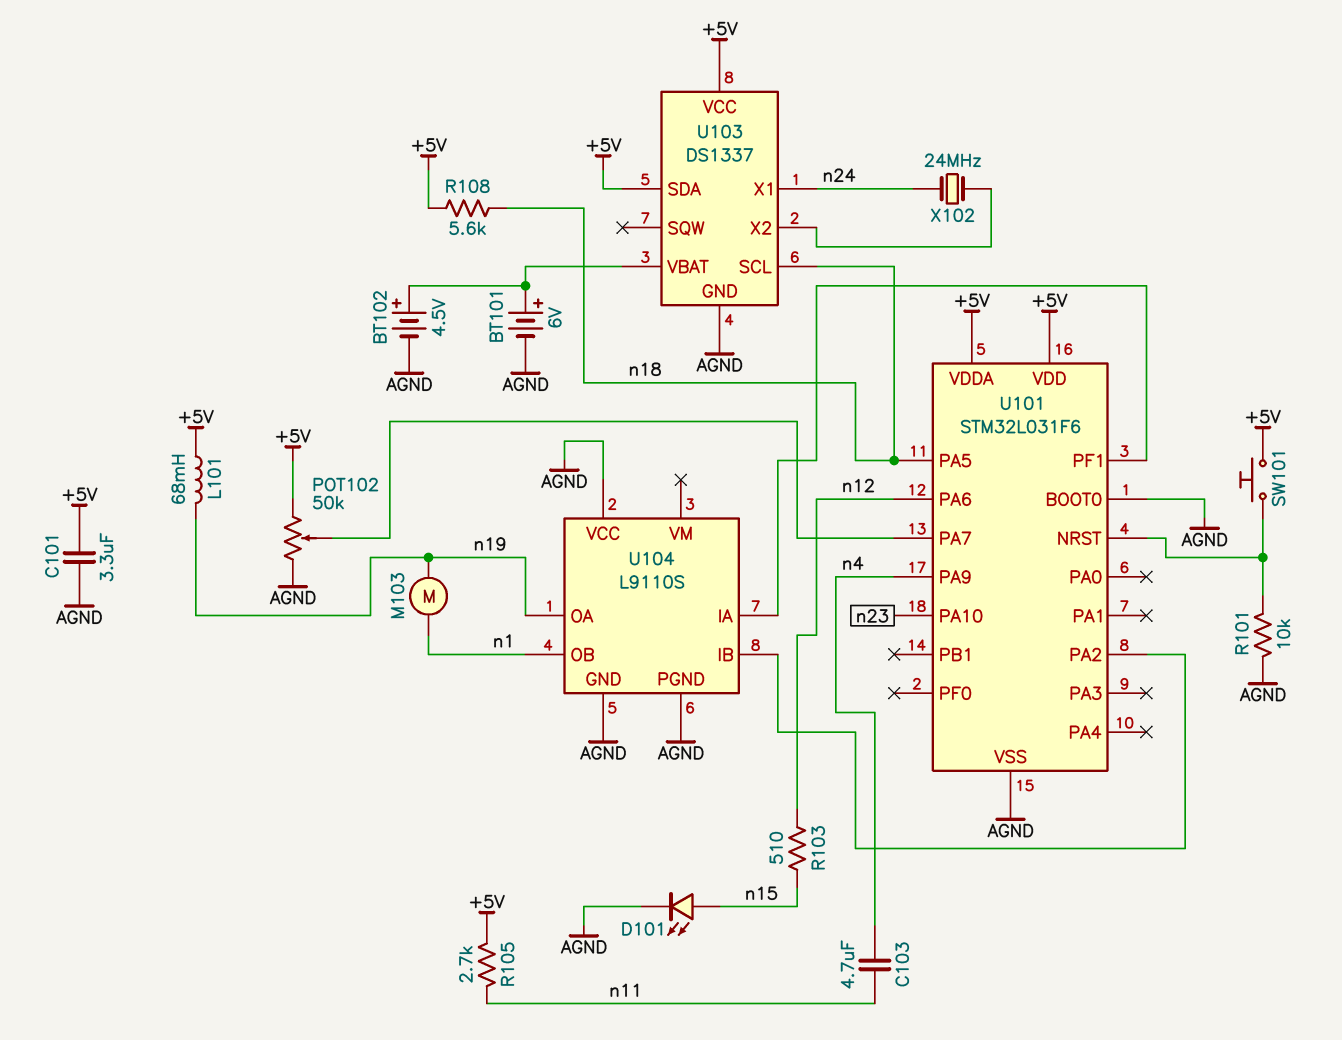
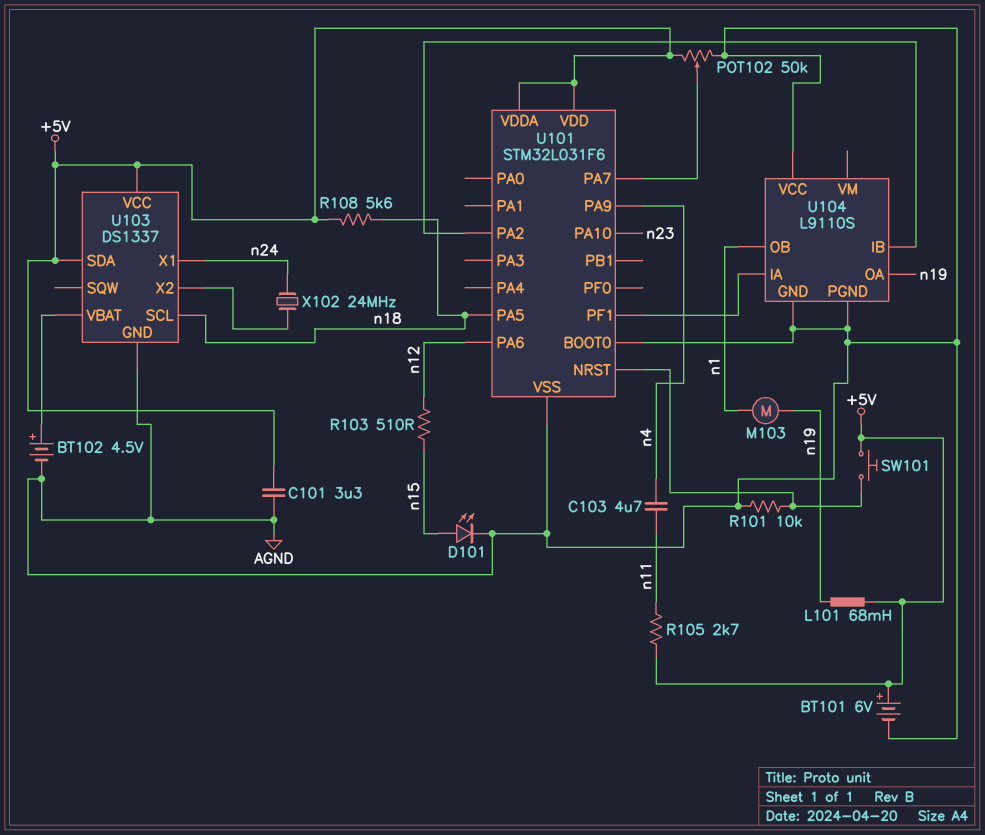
BT101: 6V (plus U103/VBAT, minus AGND) -> 6V (plus +5V, minus AGND)

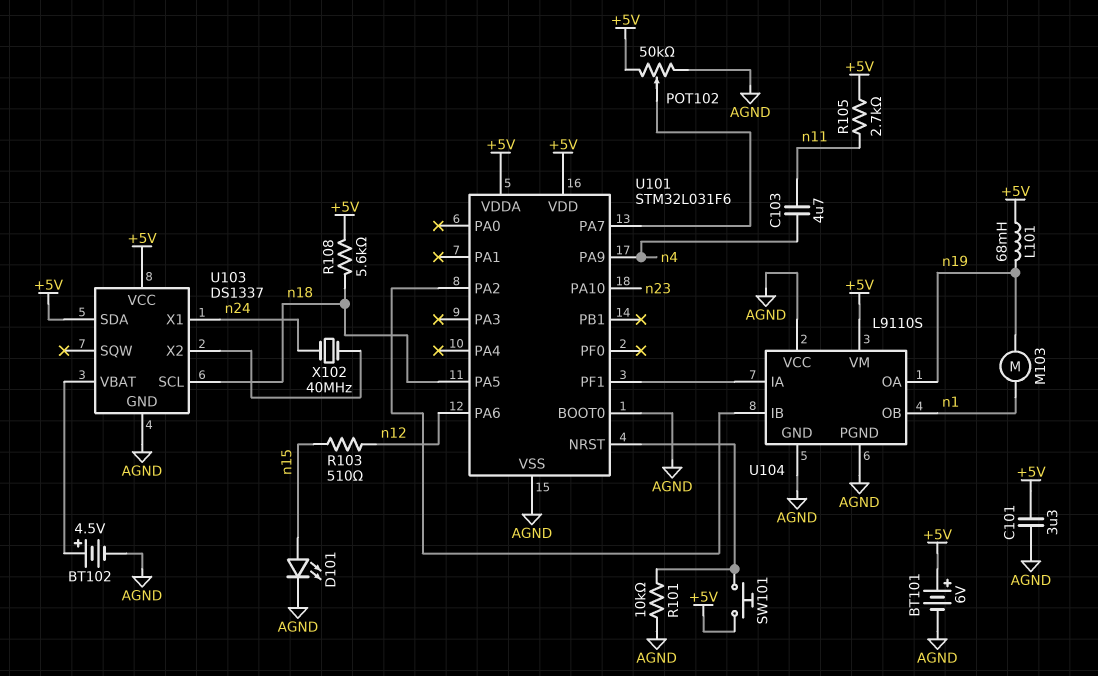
U104 pin VM: none -> +5V
X102: 24MHz (U103/X2, n24) -> 40MHz (U103/X2, n24)

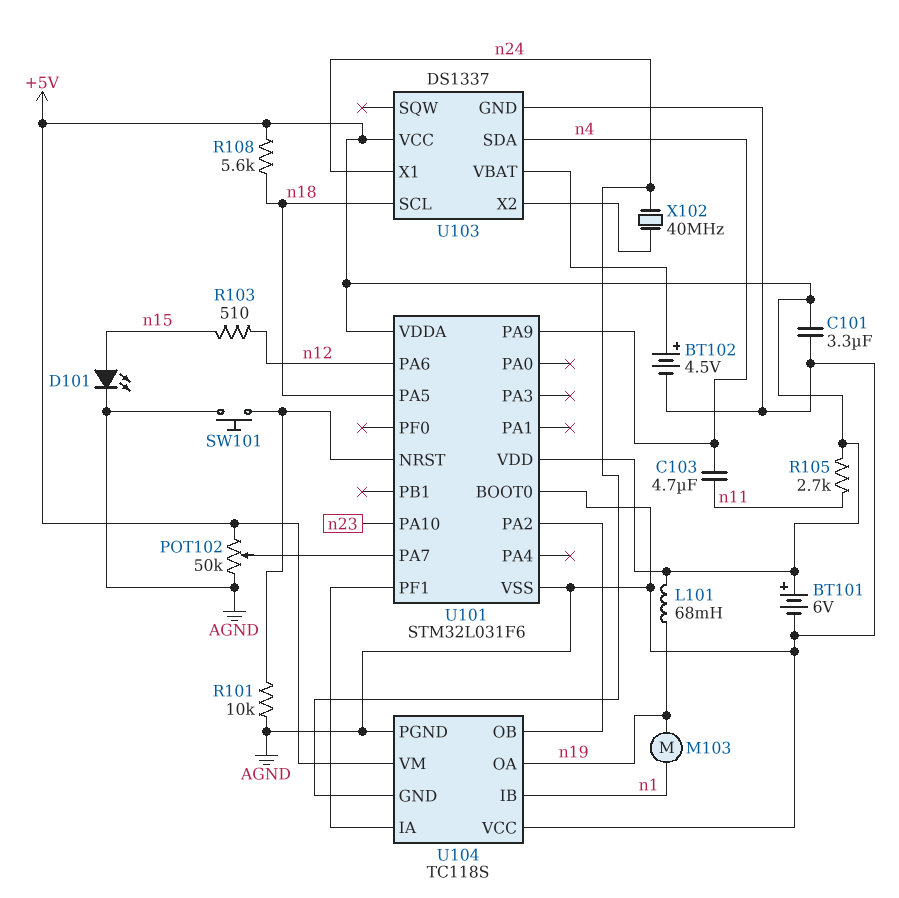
SW101: button (+5V, U101/NRST) -> button (AGND, U101/NRST)
U103 pin SDA: +5V -> n4
U104: L9110S -> TC118S
U104 pin GND: AGND -> n24
U104 pin IB: U101/PA2 -> n1
U104 pin OB: n1 -> U101/PA2

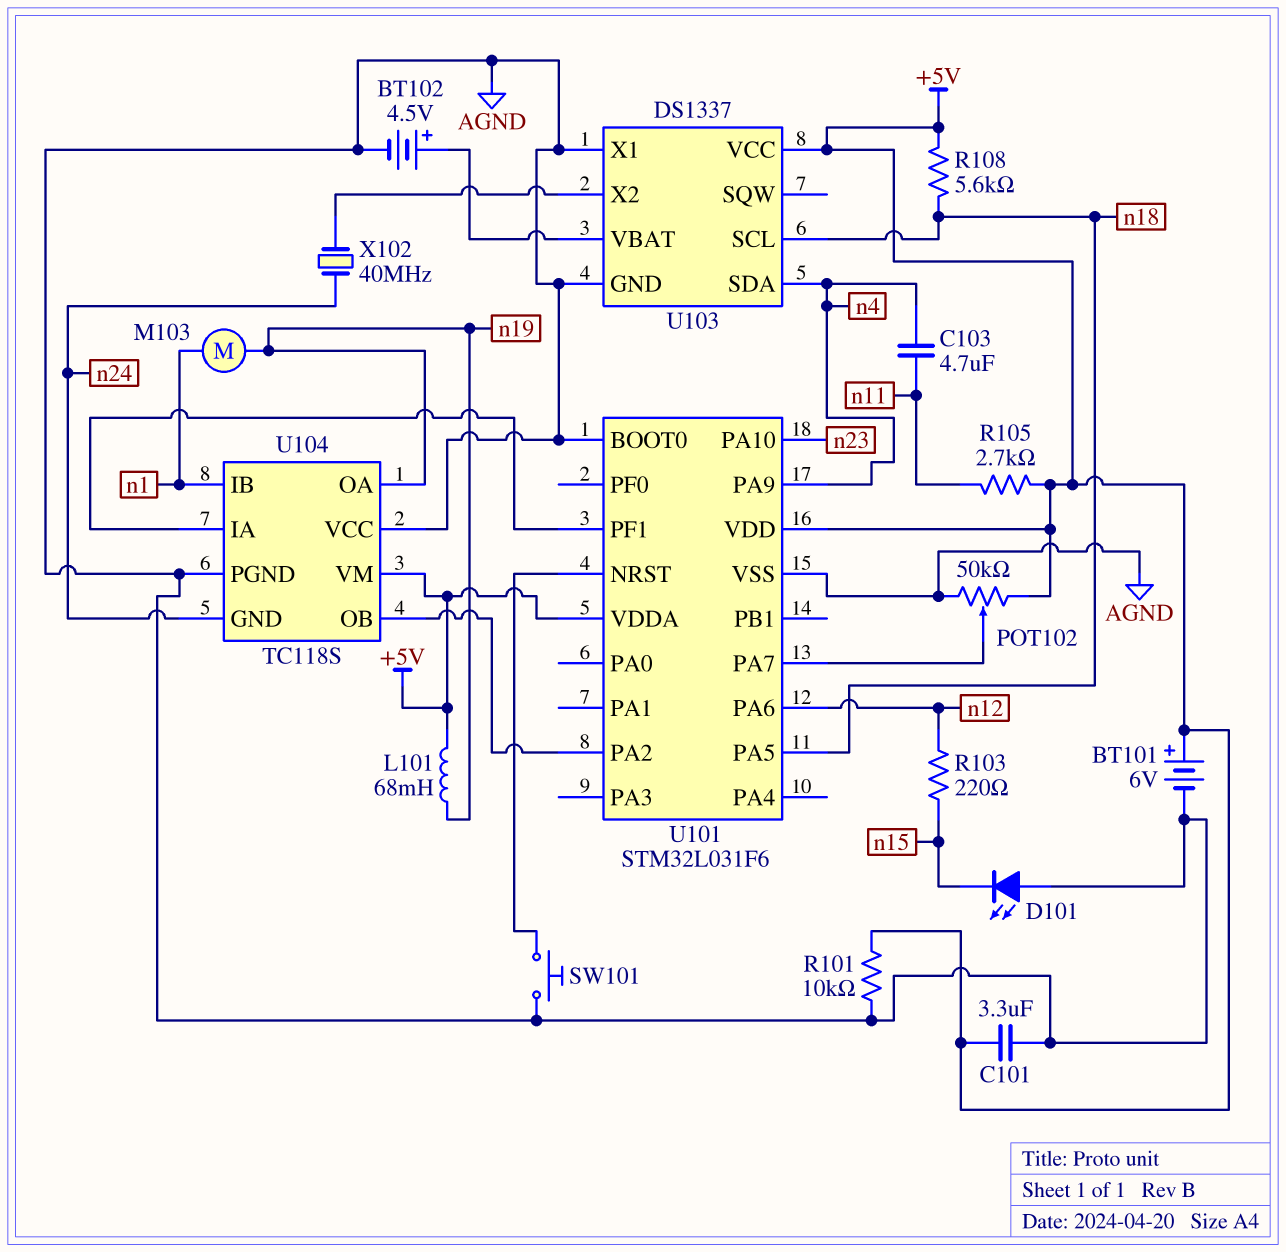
D101: LED (A n15, K AGND) -> LED (A AGND, K n15)
R101: 10k (AGND, U101/NRST) -> 10k (+5V, AGND)
R103: 510 (n12, n15) -> 220 (n12, n15)
U103 pin X1: n24 -> AGND

